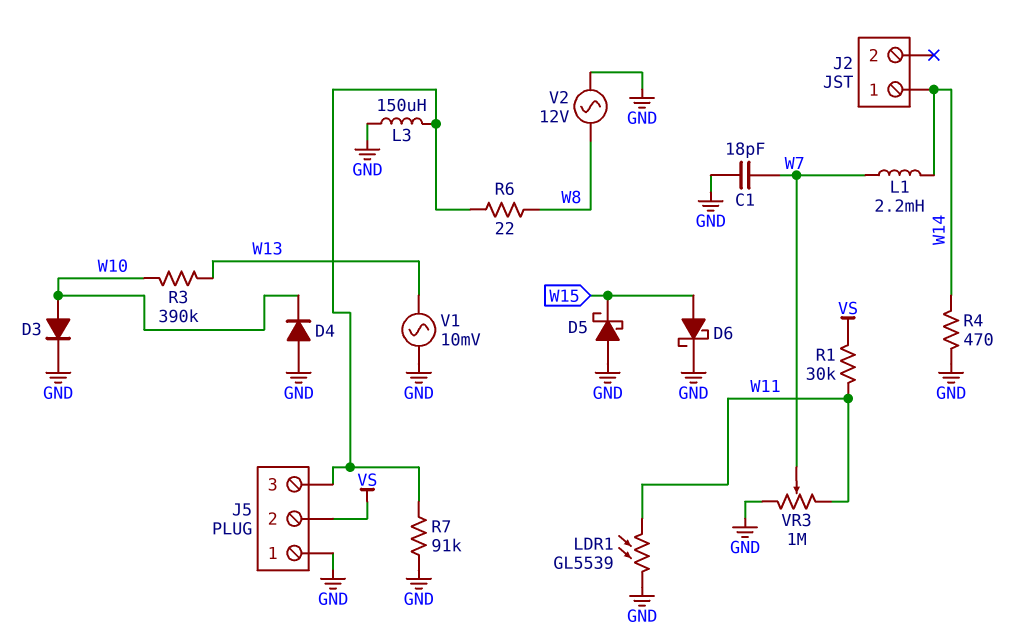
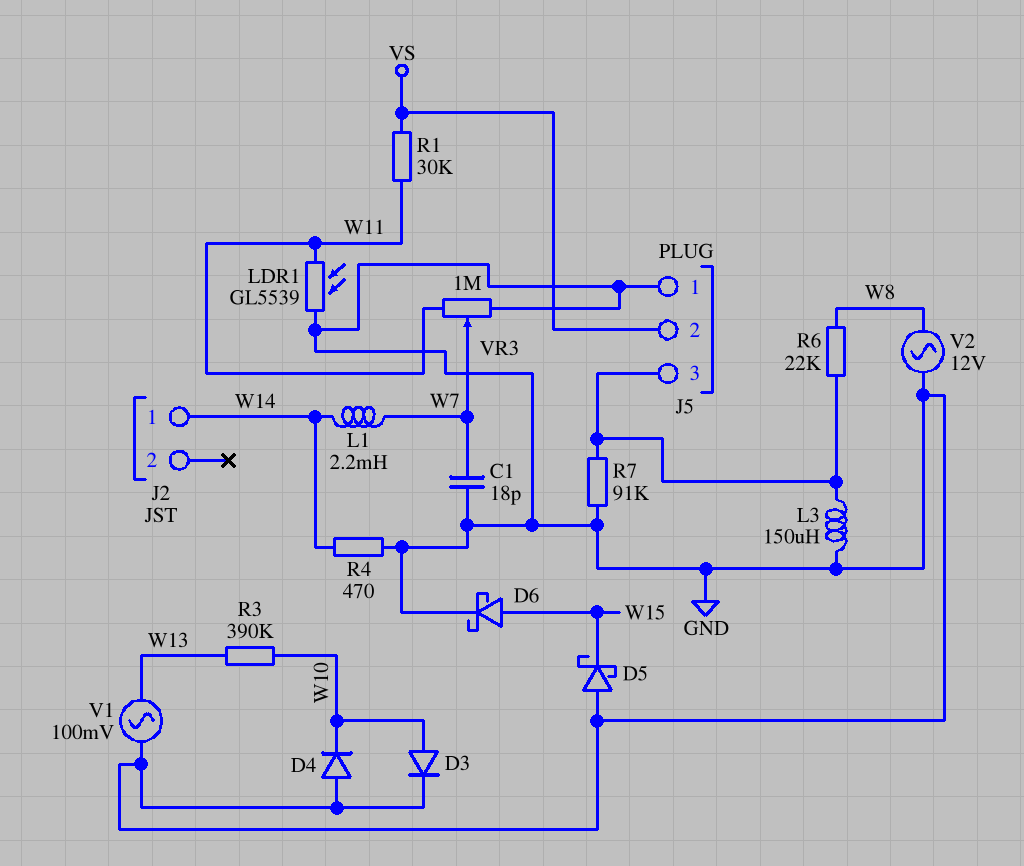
R6: 22 (J5/3, W8) -> 22k (J5/3, W8)
V1: AC 10mV (GND, W13) -> AC 100mV (GND, W13)

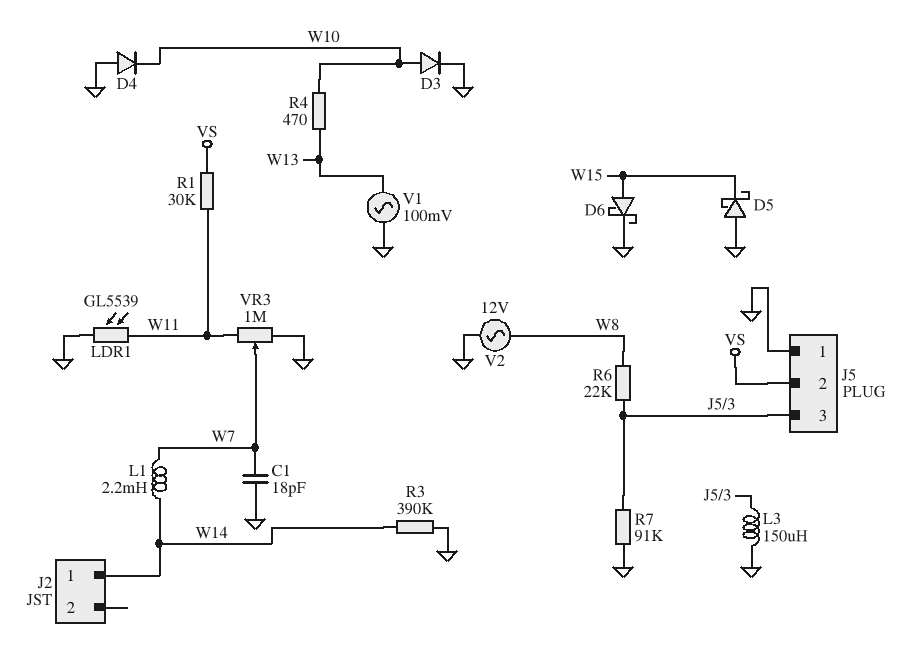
R3: 390k (W10, W13) -> 390k (GND, W14)
R4: 470 (GND, W14) -> 470 (W10, W13)

